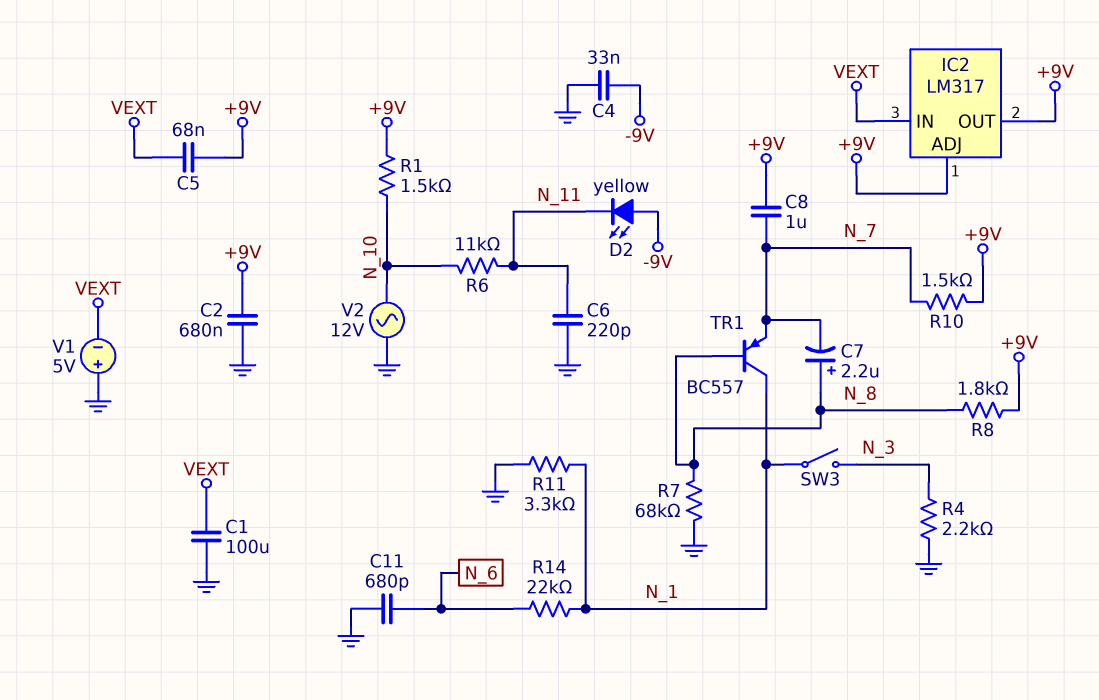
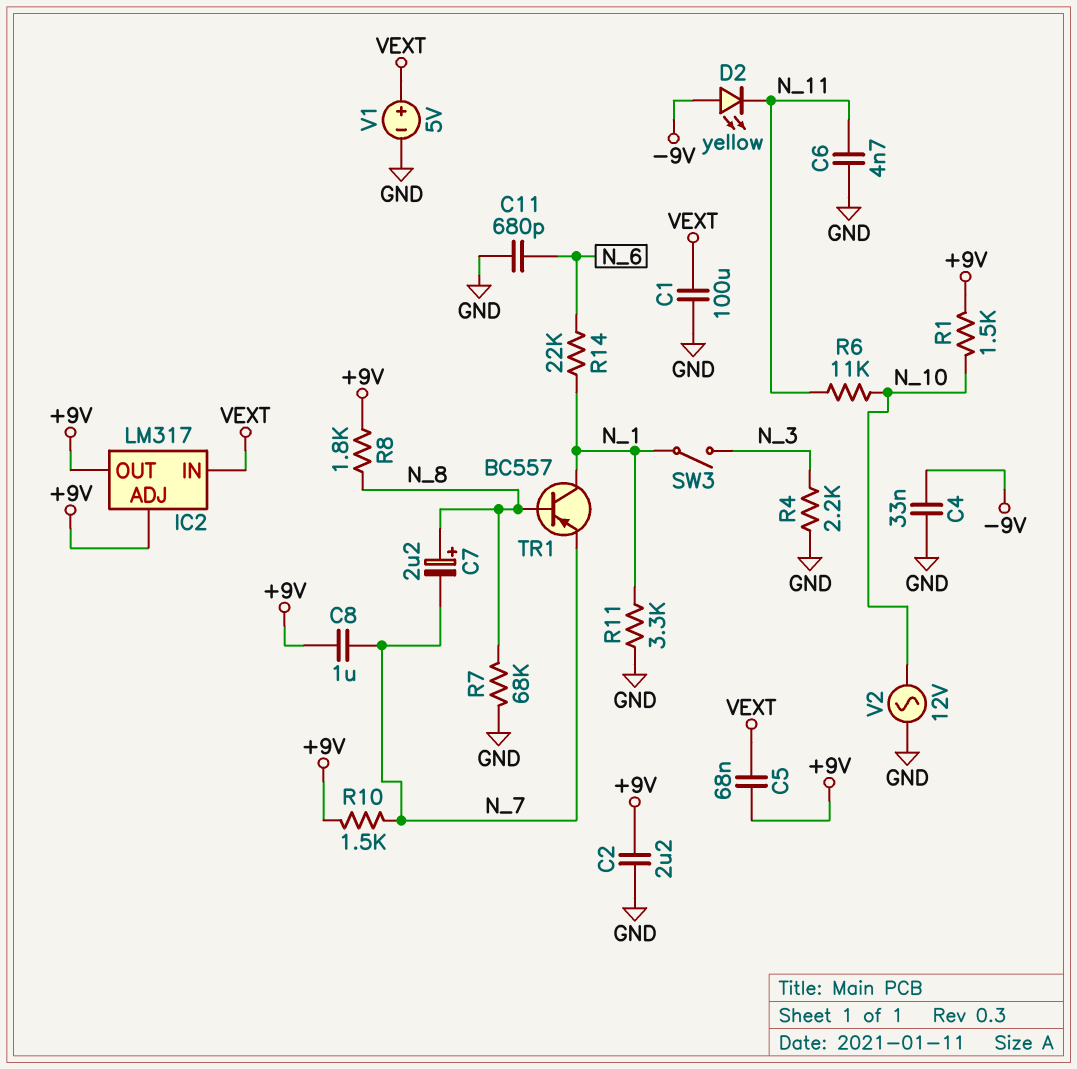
C2: 680nF (+9V, GND) -> 2.2uF (+9V, GND)
C6: 220pF (GND, N_11) -> 4.7nF (GND, N_11)
V1: 5V (plus GND, minus VEXT) -> 5V (plus VEXT, minus GND)

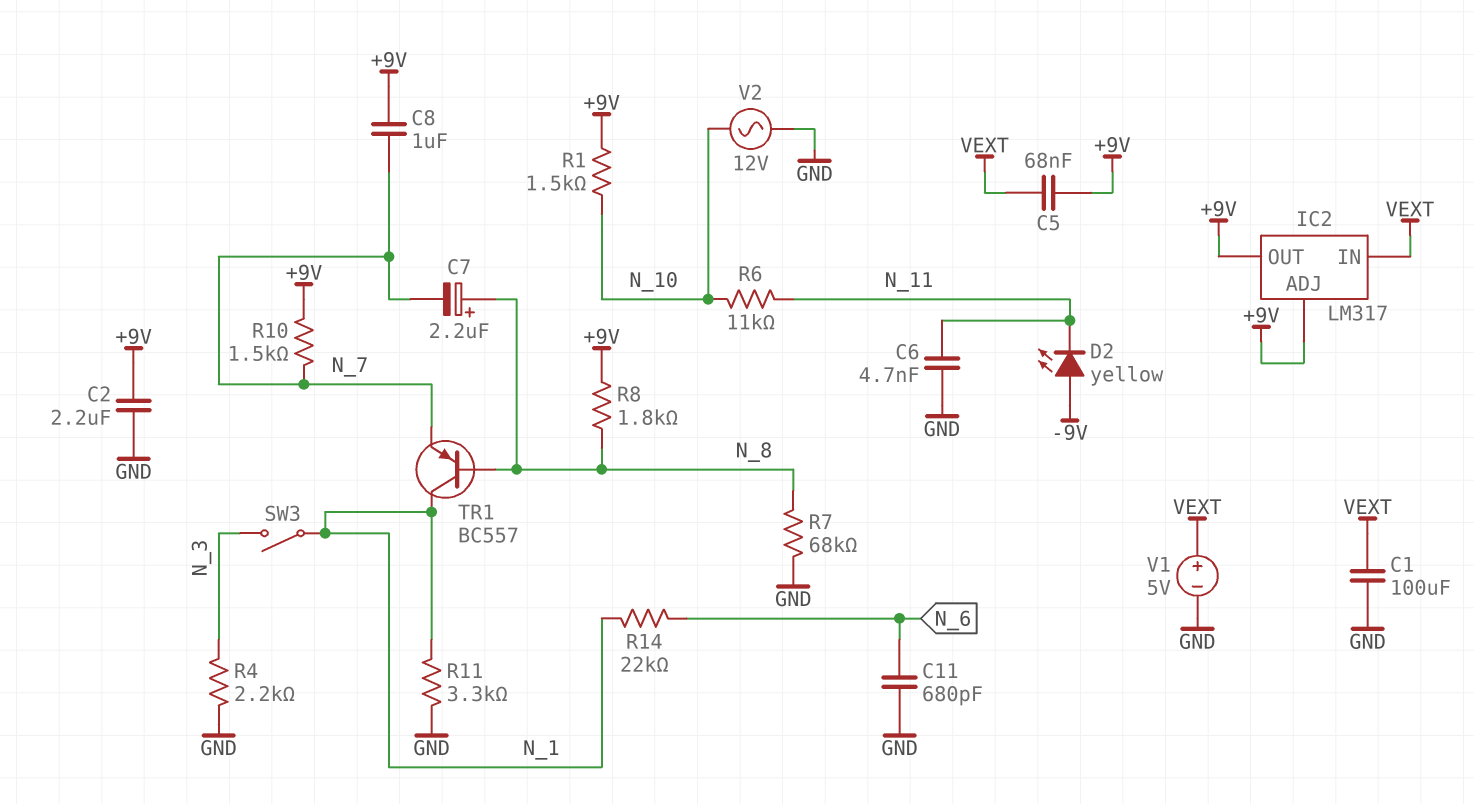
C4: 33nF (-9V, GND) -> none

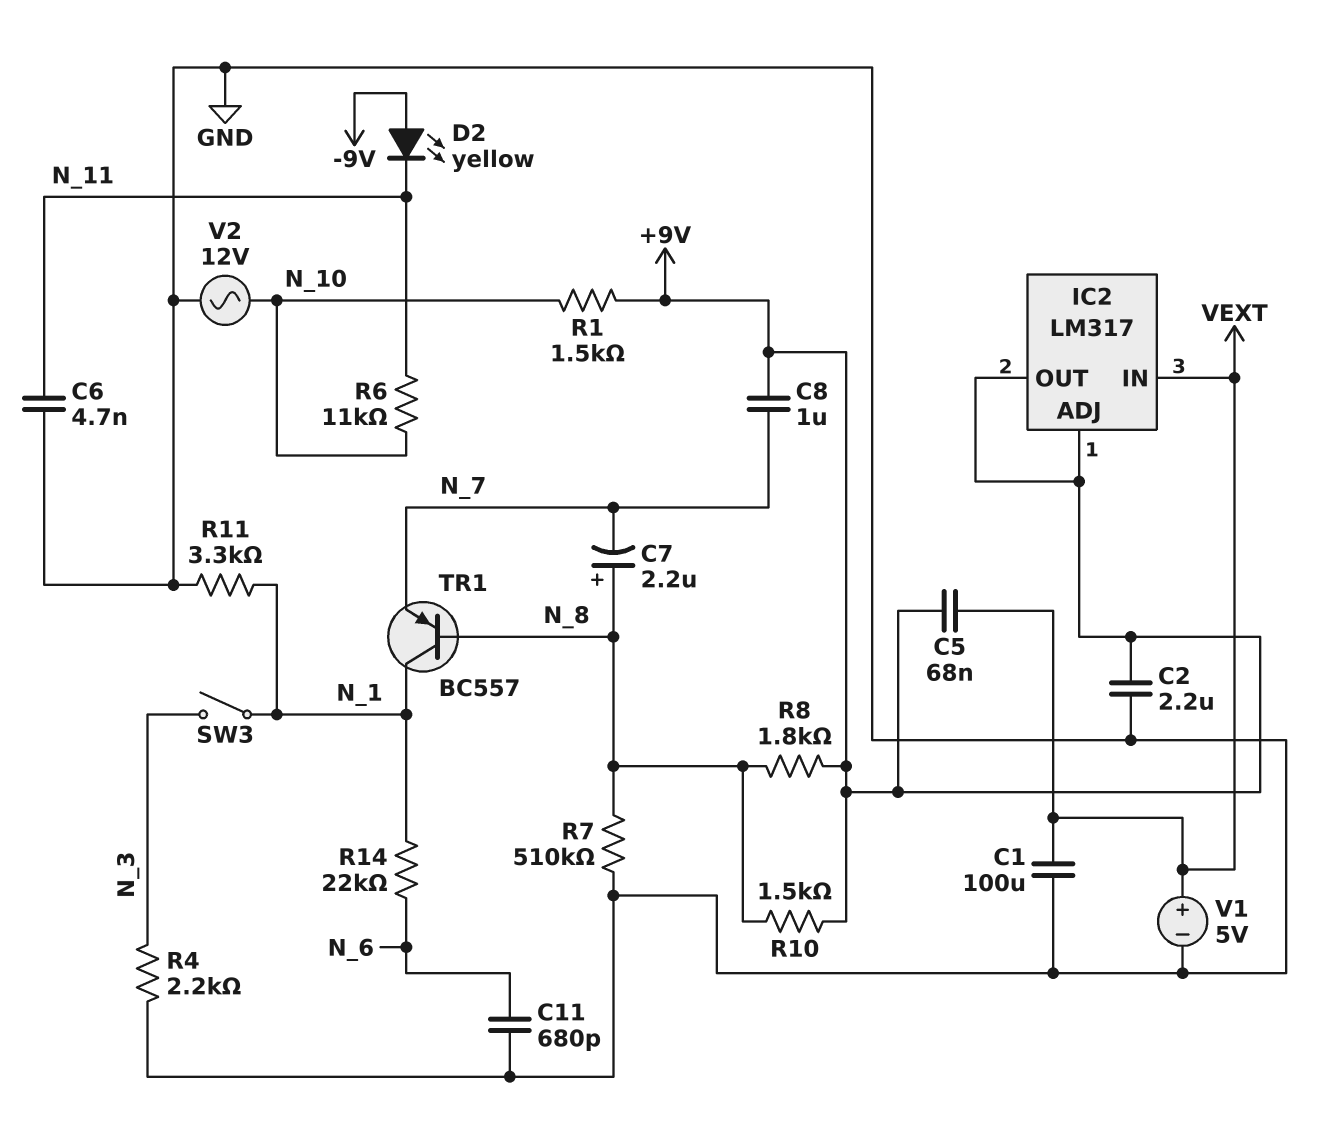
R7: 68k (GND, N_8) -> 510k (GND, N_8)
R10: 1.5k (+9V, N_7) -> 1.5k (+9V, N_8)

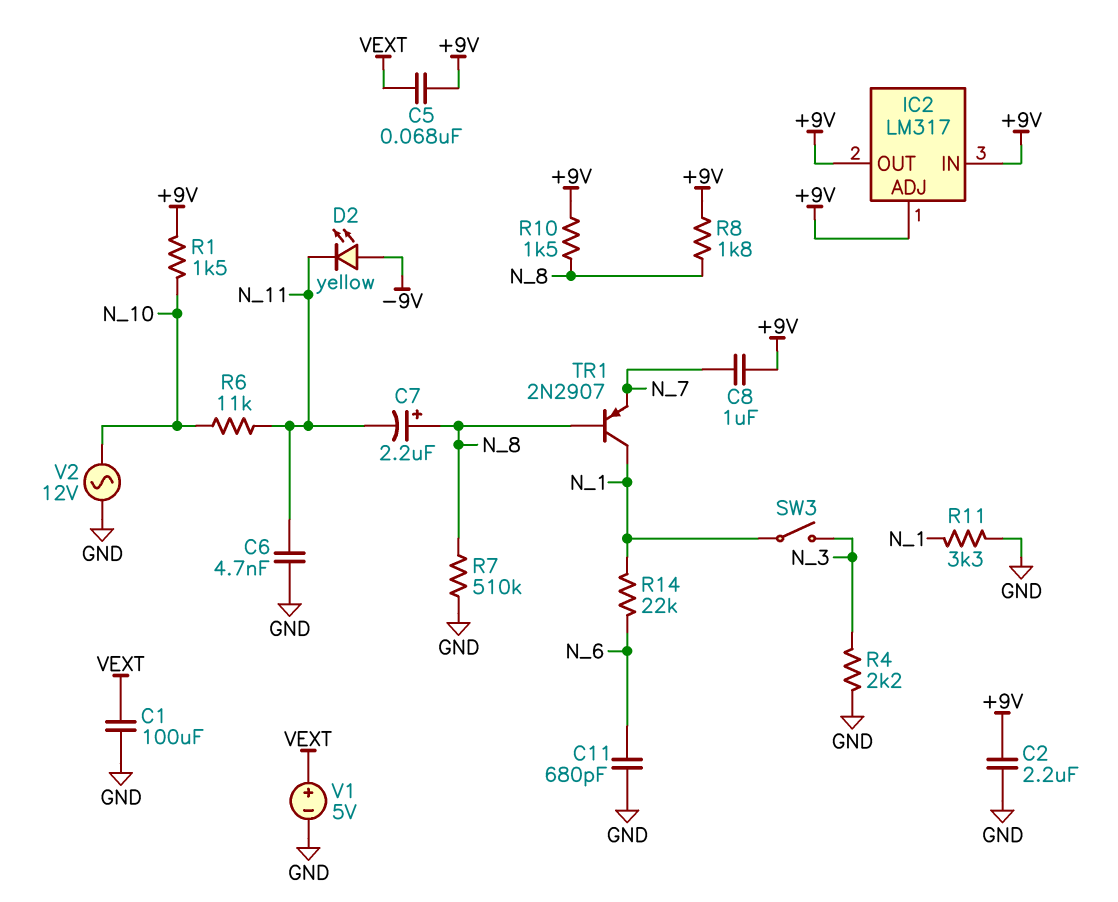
C7: 2.2uF (plus N_8, minus N_7) -> 2.2uF (plus N_8, minus N_11)
IC2 pin IN: VEXT -> +9V
TR1: PNP BC557 (B N_8, C N_1, E N_7) -> PNP 2N2907 (B N_8, C N_1, E N_7)

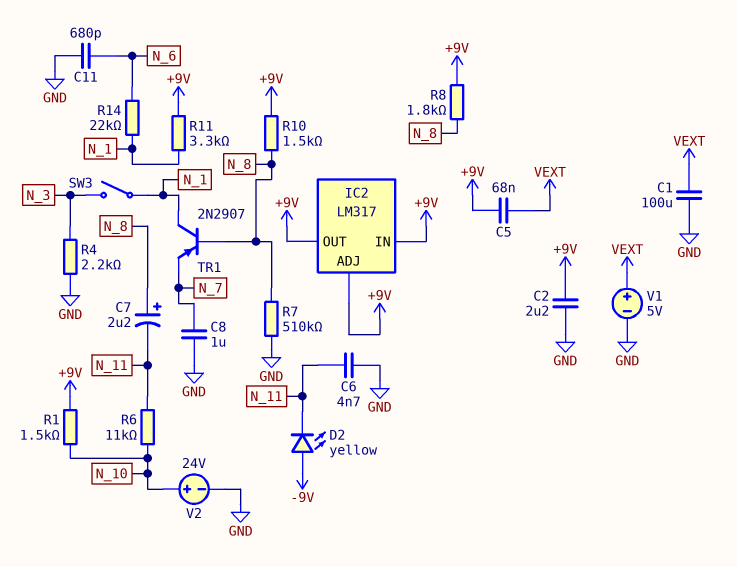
C8: 1uF (+9V, N_7) -> 1uF (GND, N_7)
R11: 3.3k (GND, N_1) -> 3.3k (+9V, N_1)
V2: AC 12V (GND, N_10) -> 24V (plus N_10, minus GND)

